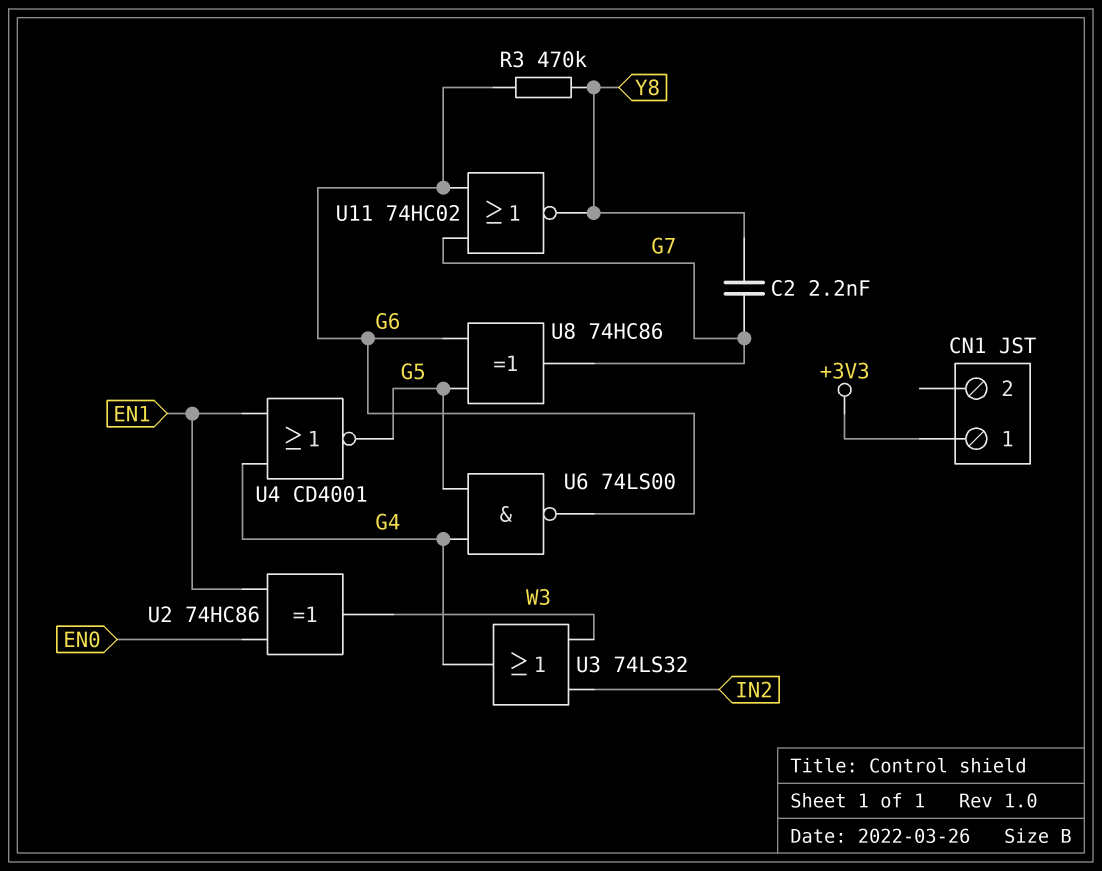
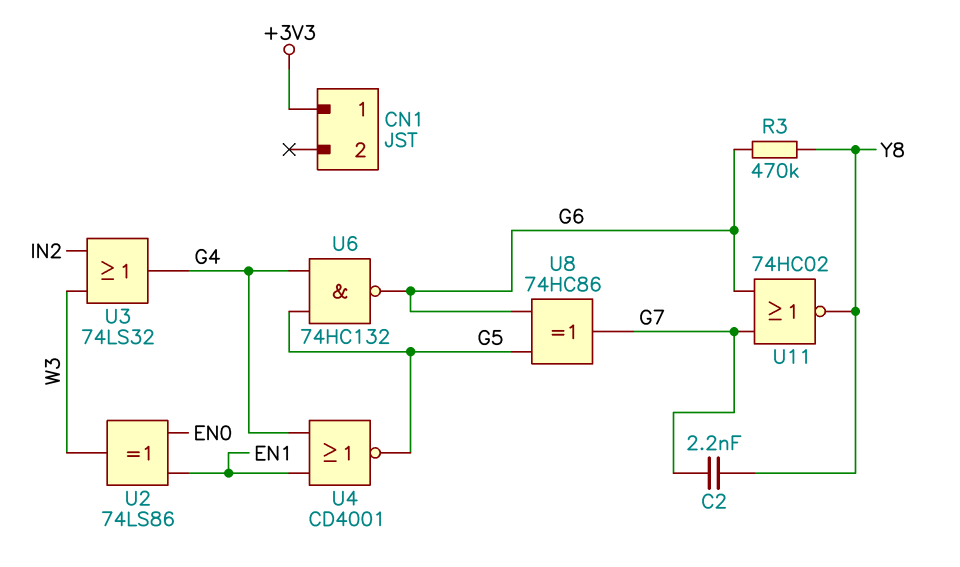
U2: XOR 74HC86 (in EN0, in EN1, out W3) -> XOR 74LS86 (in EN0, in EN1, out W3)
U6: NAND 74LS00 (in G4, in G5, out G6) -> NAND 74HC132 (in G4, in G5, out G6)

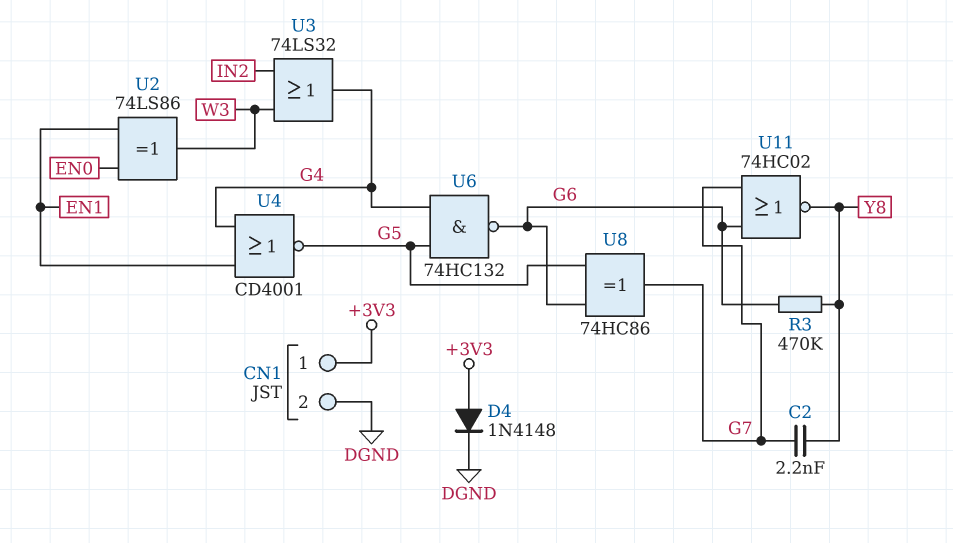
CN1 pin 2: none -> DGND
D4: none -> diode 1N4148 (A +3V3, K DGND)

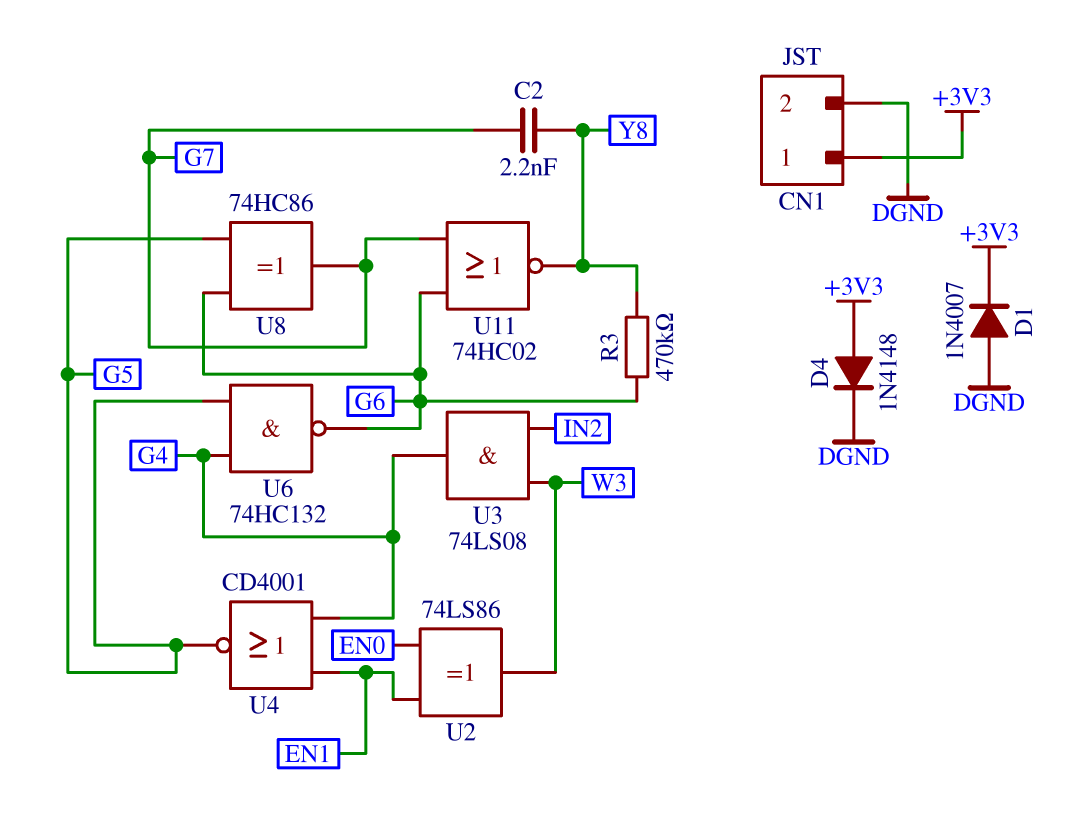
D1: none -> diode 1N4007 (A DGND, K +3V3)
U3: OR 74LS32 (in IN2, in W3, out G4) -> AND 74LS08 (in IN2, in W3, out G4)

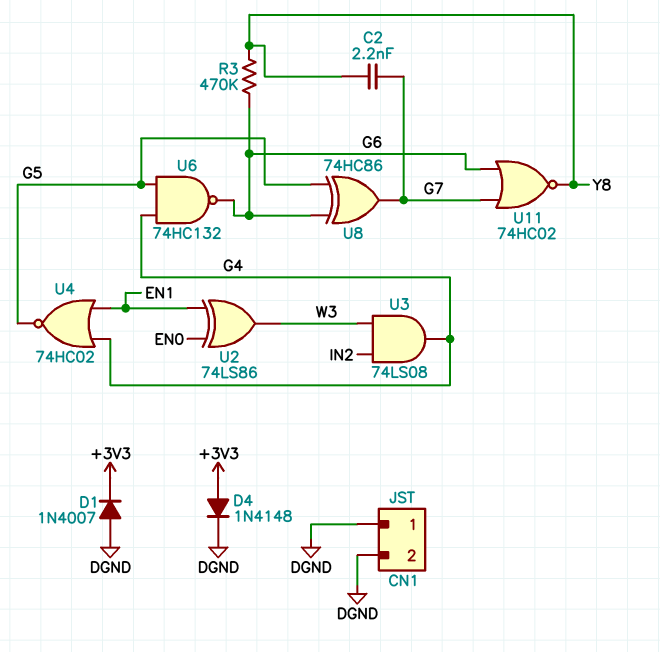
CN1 pin 1: +3V3 -> DGND
U4: NOR CD4001 (in EN1, in G4, out G5) -> NOR 74HC02 (in EN1, in G4, out G5)

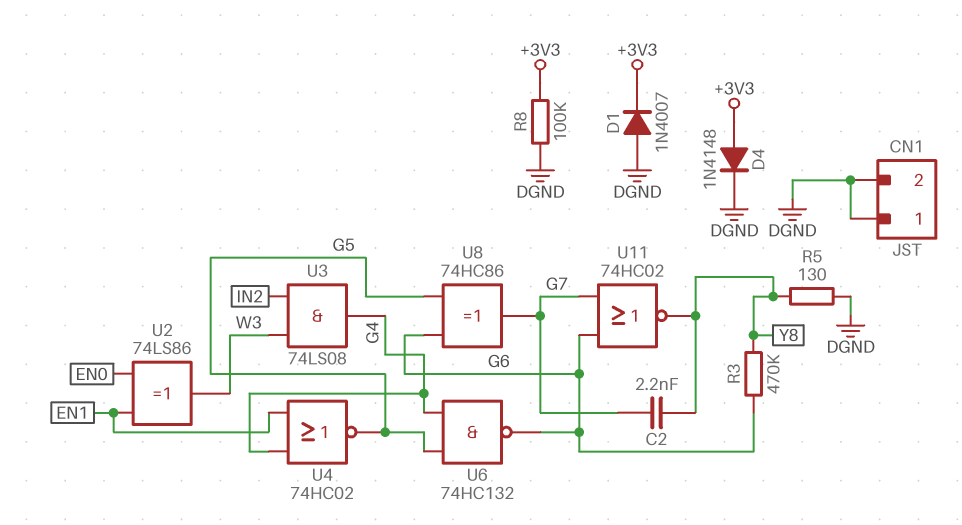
R5: none -> 130 (DGND, Y8)
R8: none -> 100k (+3V3, DGND)

